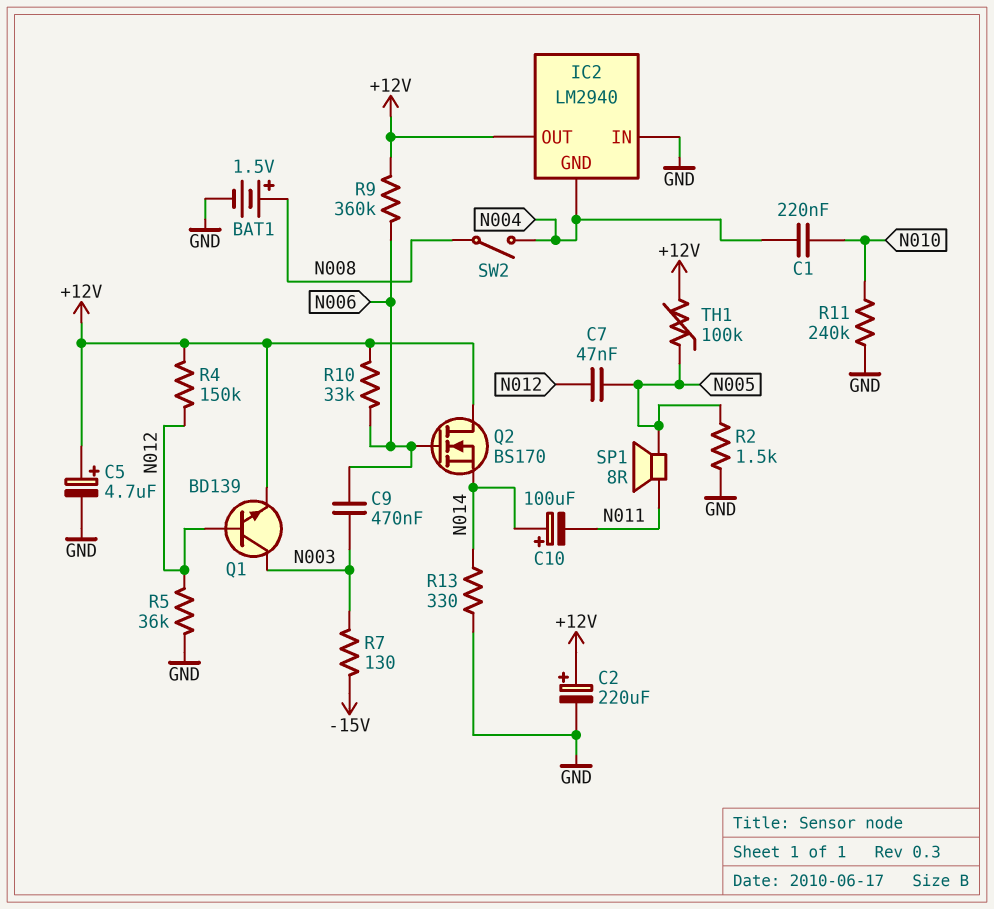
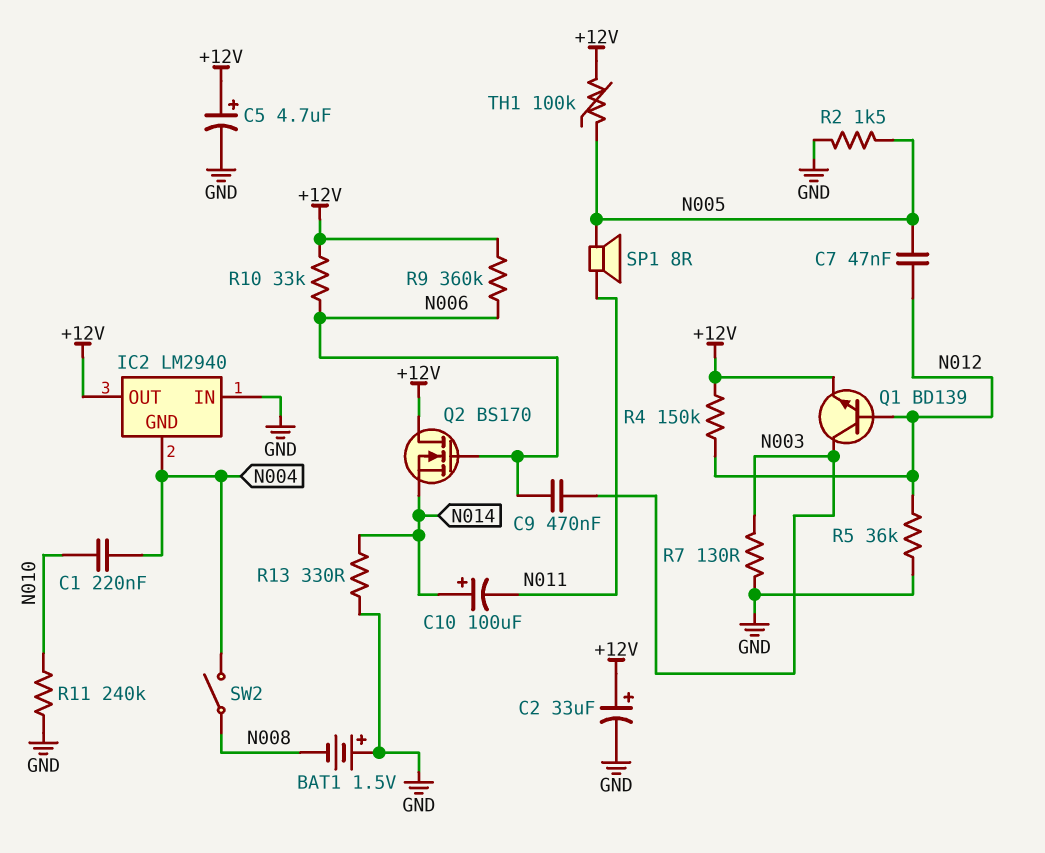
BAT1: 1.5V (plus N008, minus GND) -> 1.5V (plus GND, minus N008)
C2: 220uF (plus +12V, minus GND) -> 33uF (plus +12V, minus GND)
R7: 130 (-15V, N003) -> 130 (GND, N003)

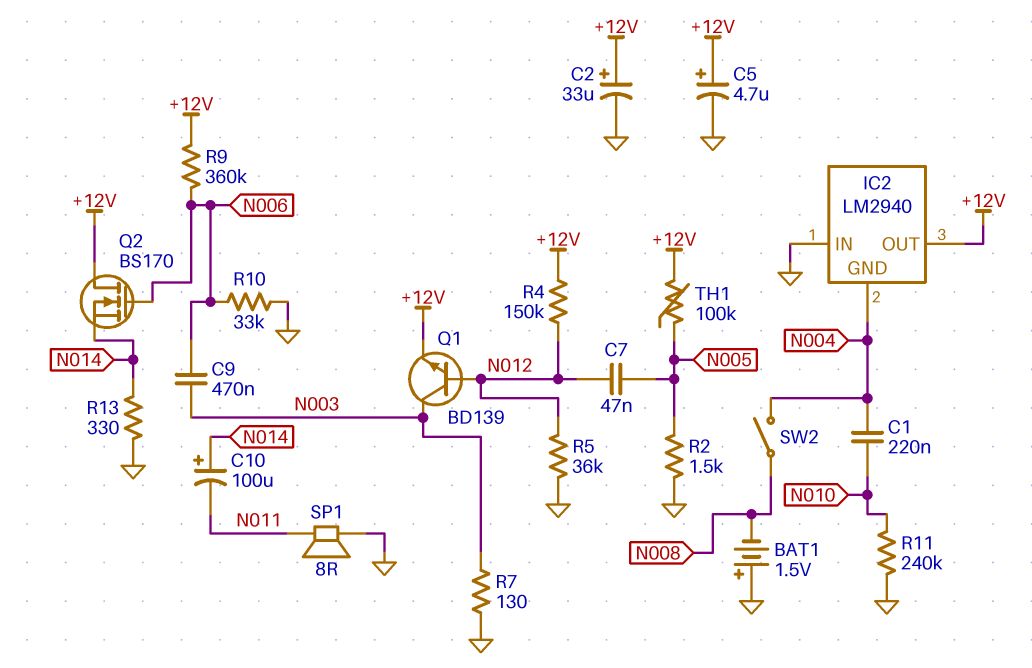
R10: 33k (+12V, N006) -> 33k (GND, N006)
SP1: speaker 8R (N005, N011) -> speaker 8R (GND, N011)

